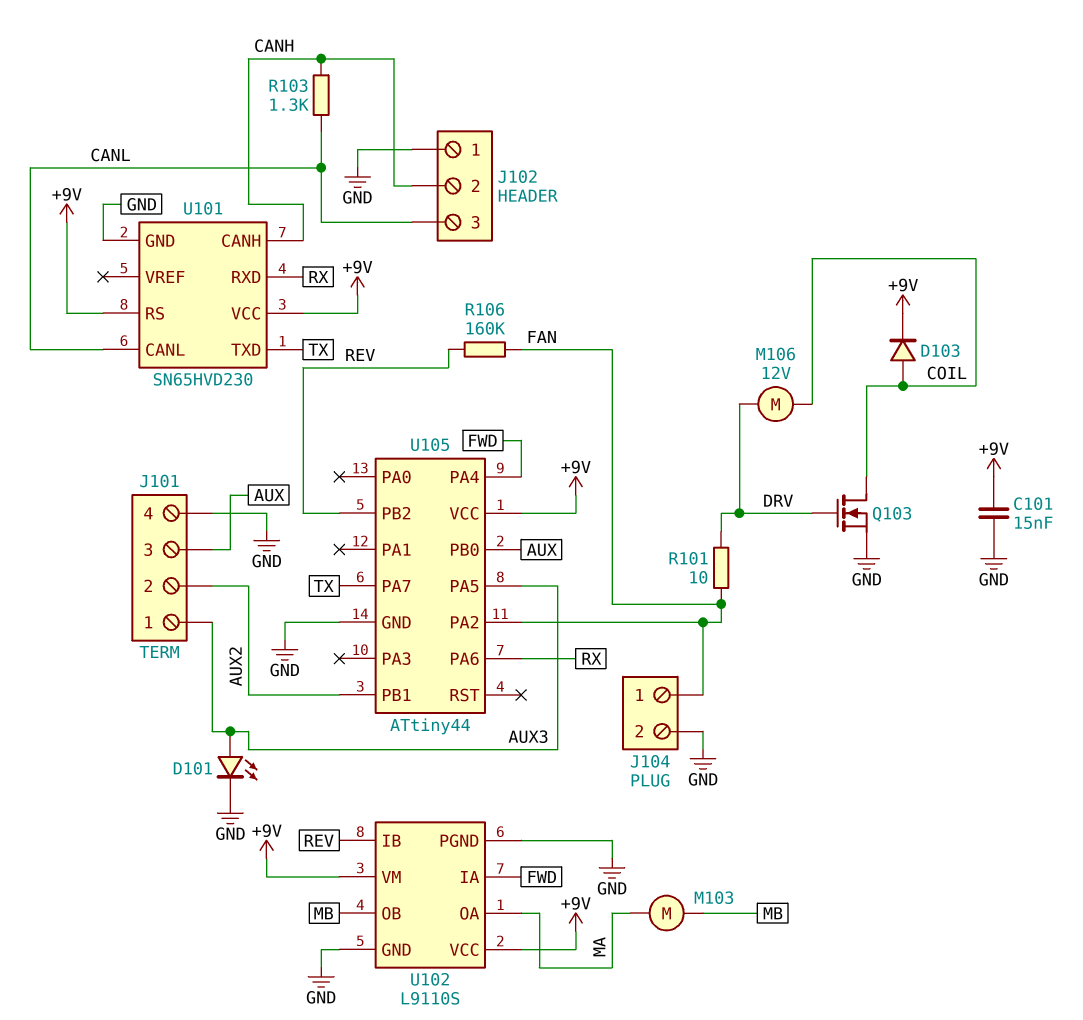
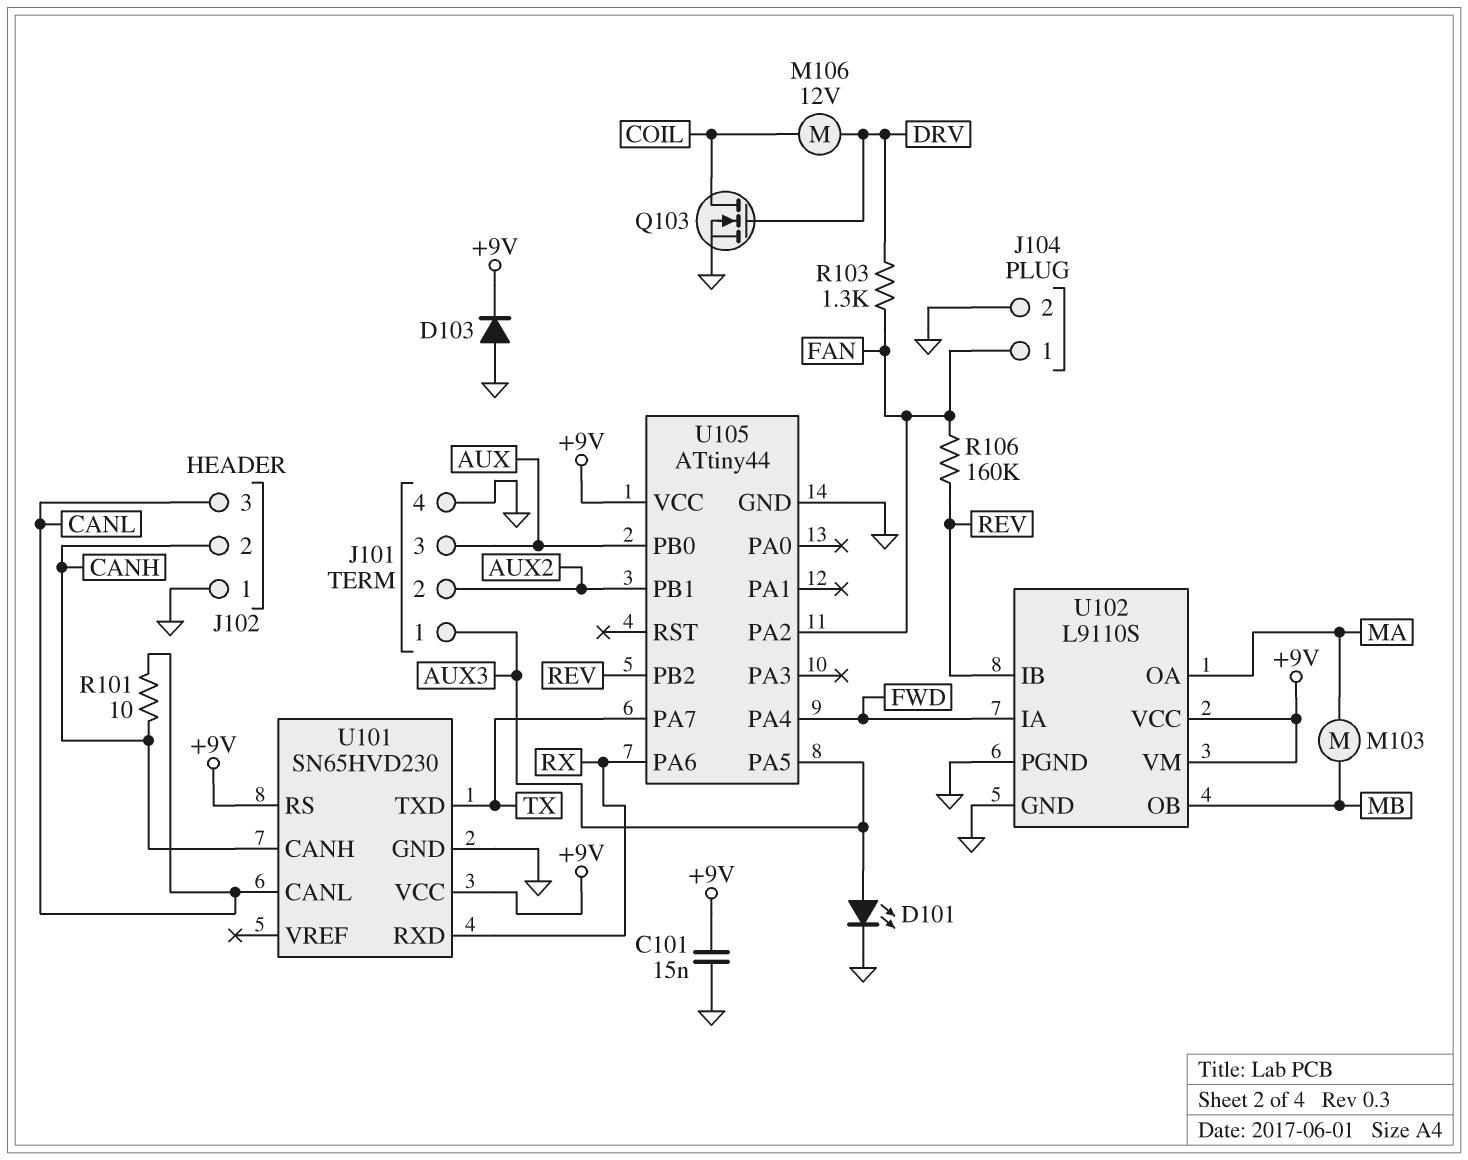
D103: diode (A COIL, K +9V) -> diode (A GND, K +9V)
R101: 10 (DRV, FAN) -> 10 (CANH, CANL)
R103: 1.3k (CANH, CANL) -> 1.3k (DRV, FAN)

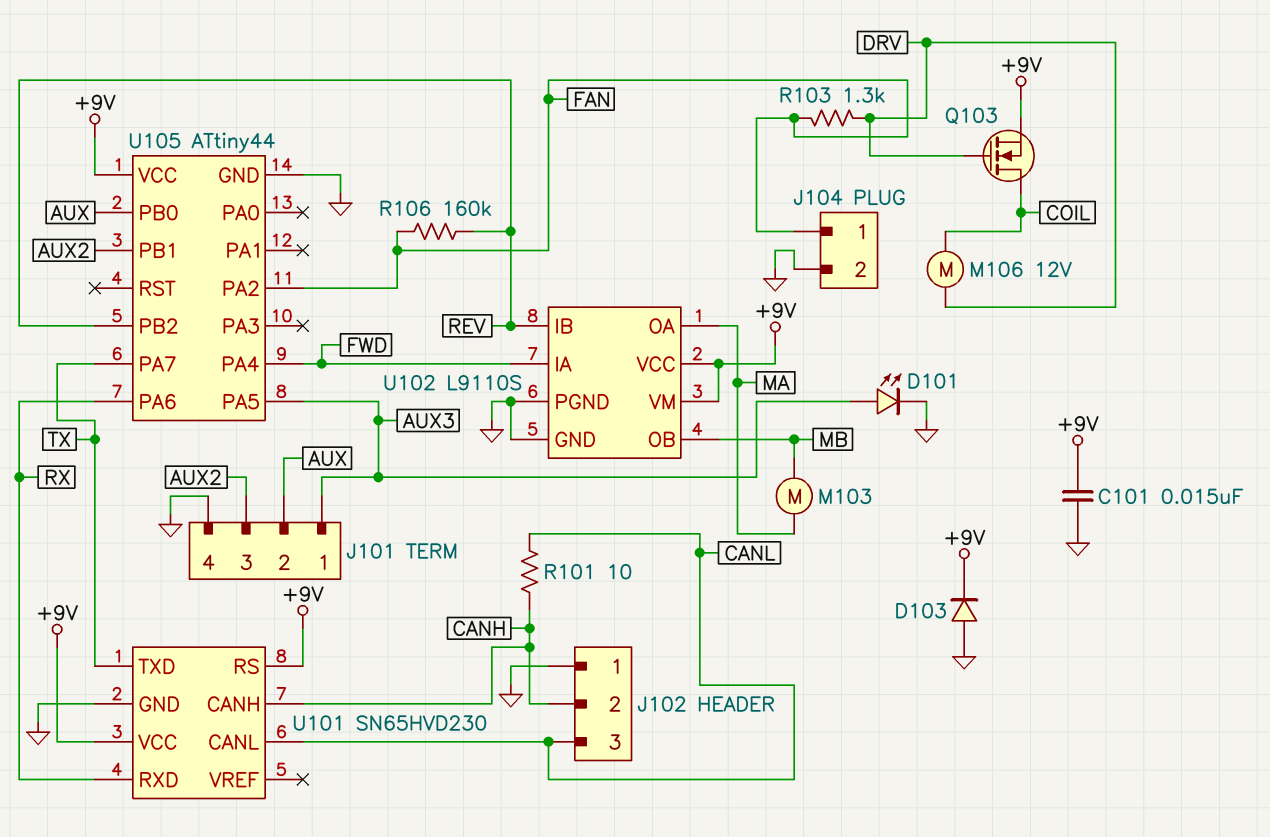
J101 pin 2: AUX2 -> AUX
J101 pin 3: AUX -> AUX2
Q103: NMOS (G DRV, D COIL, S GND) -> NMOS (G DRV, D COIL, S +9V)

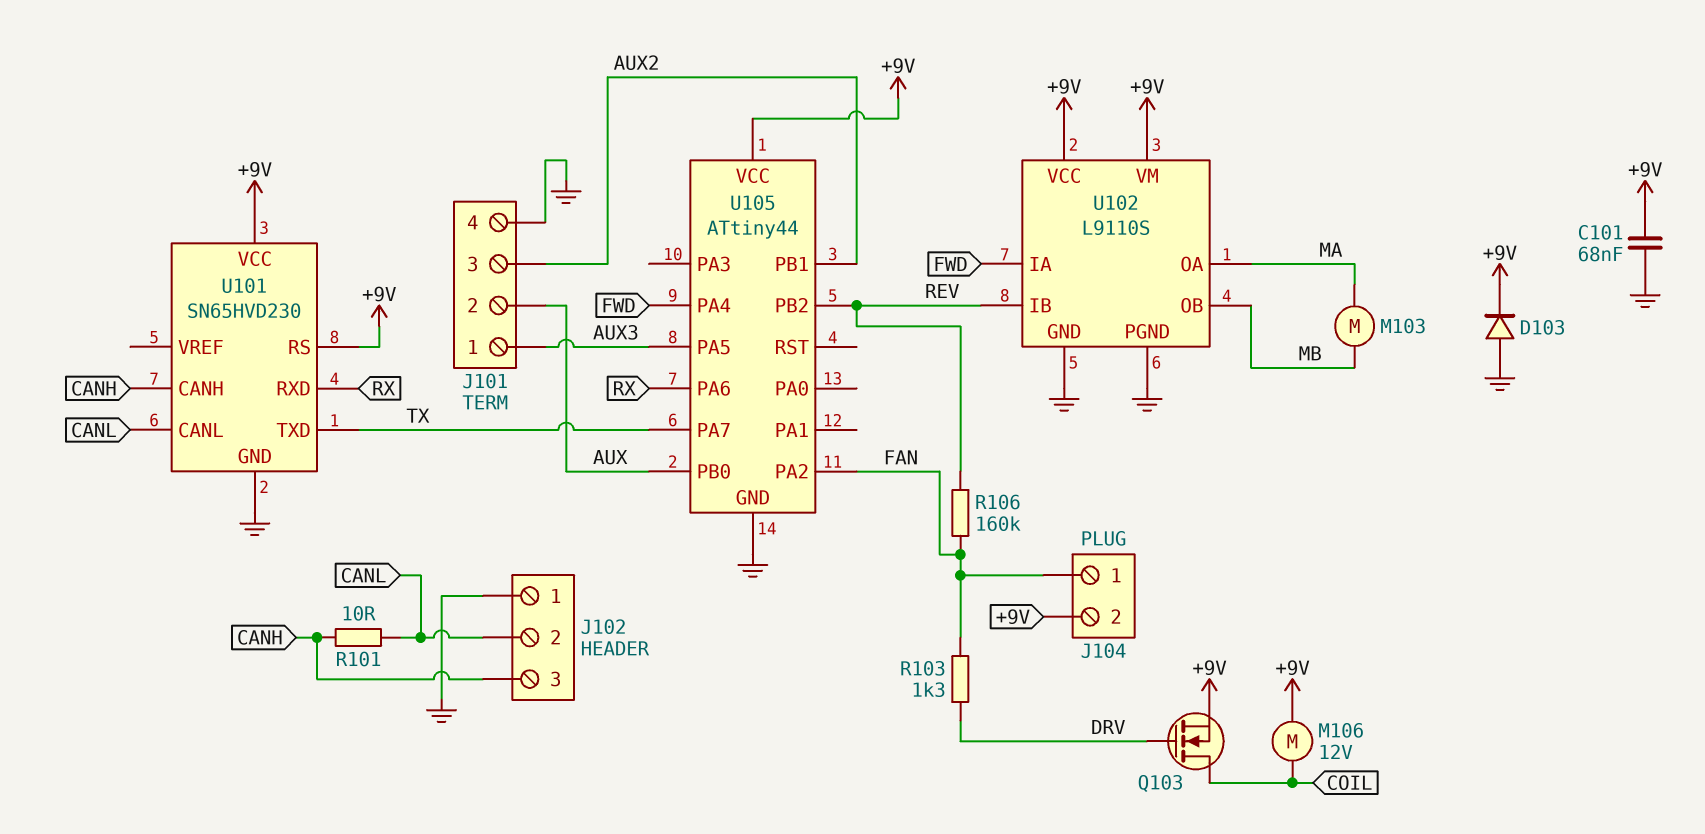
C101: 15nF (+9V, GND) -> 68nF (+9V, GND)
D101: LED (A AUX3, K GND) -> none
J102 pin 2: CANH -> CANL
J102 pin 3: CANL -> CANH
J104 pin 2: GND -> +9V
M106: motor 12V (COIL, DRV) -> motor 12V (+9V, COIL)

